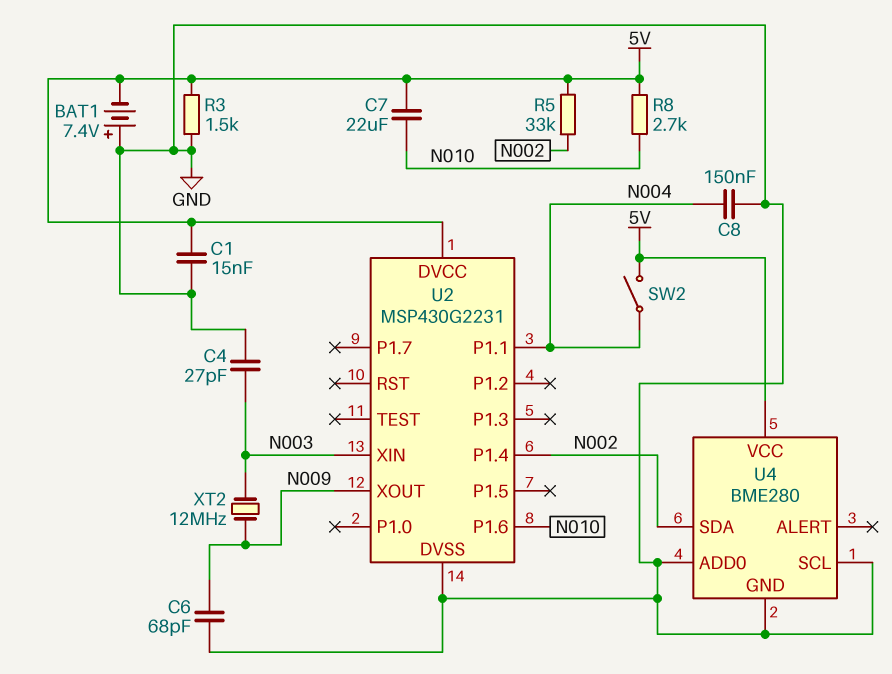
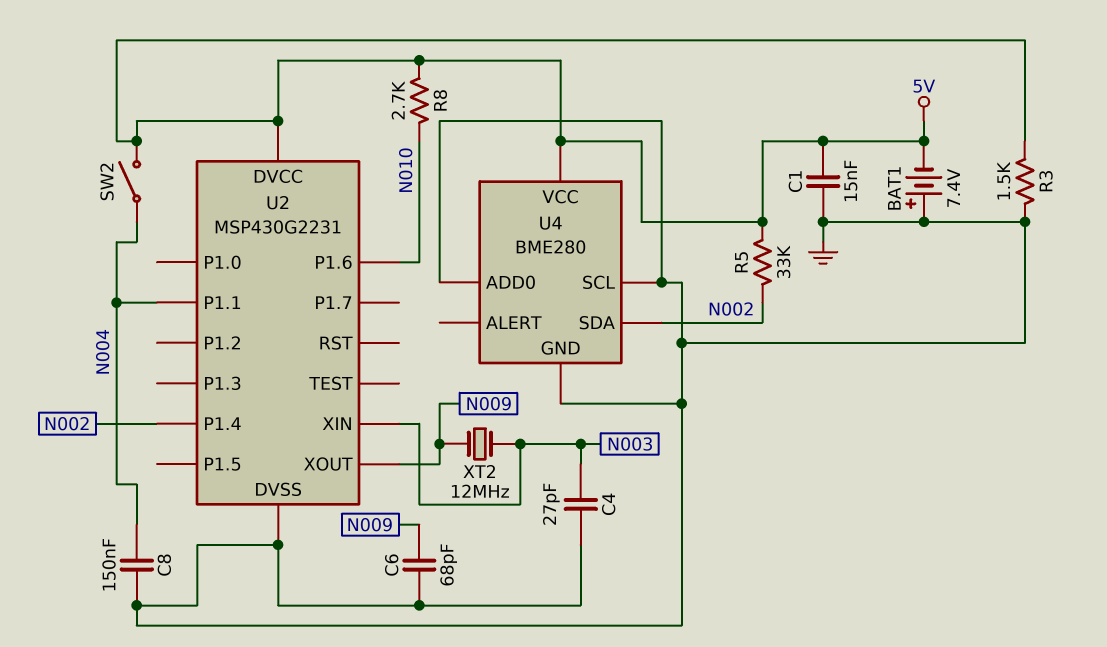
C7: 22uF (5V, N010) -> none

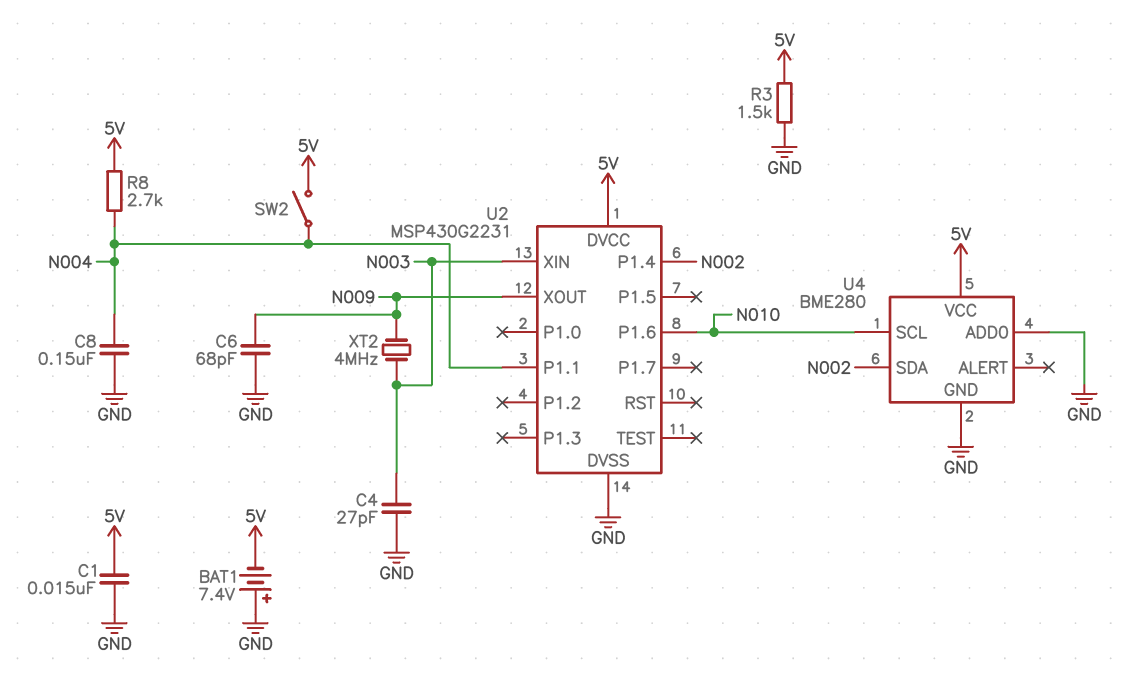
R5: 33k (5V, N002) -> none
R8: 2.7k (5V, N010) -> 2.7k (5V, N004)
U4 pin SCL: GND -> N010
XT2: 12MHz (N003, N009) -> 4MHz (N003, N009)

